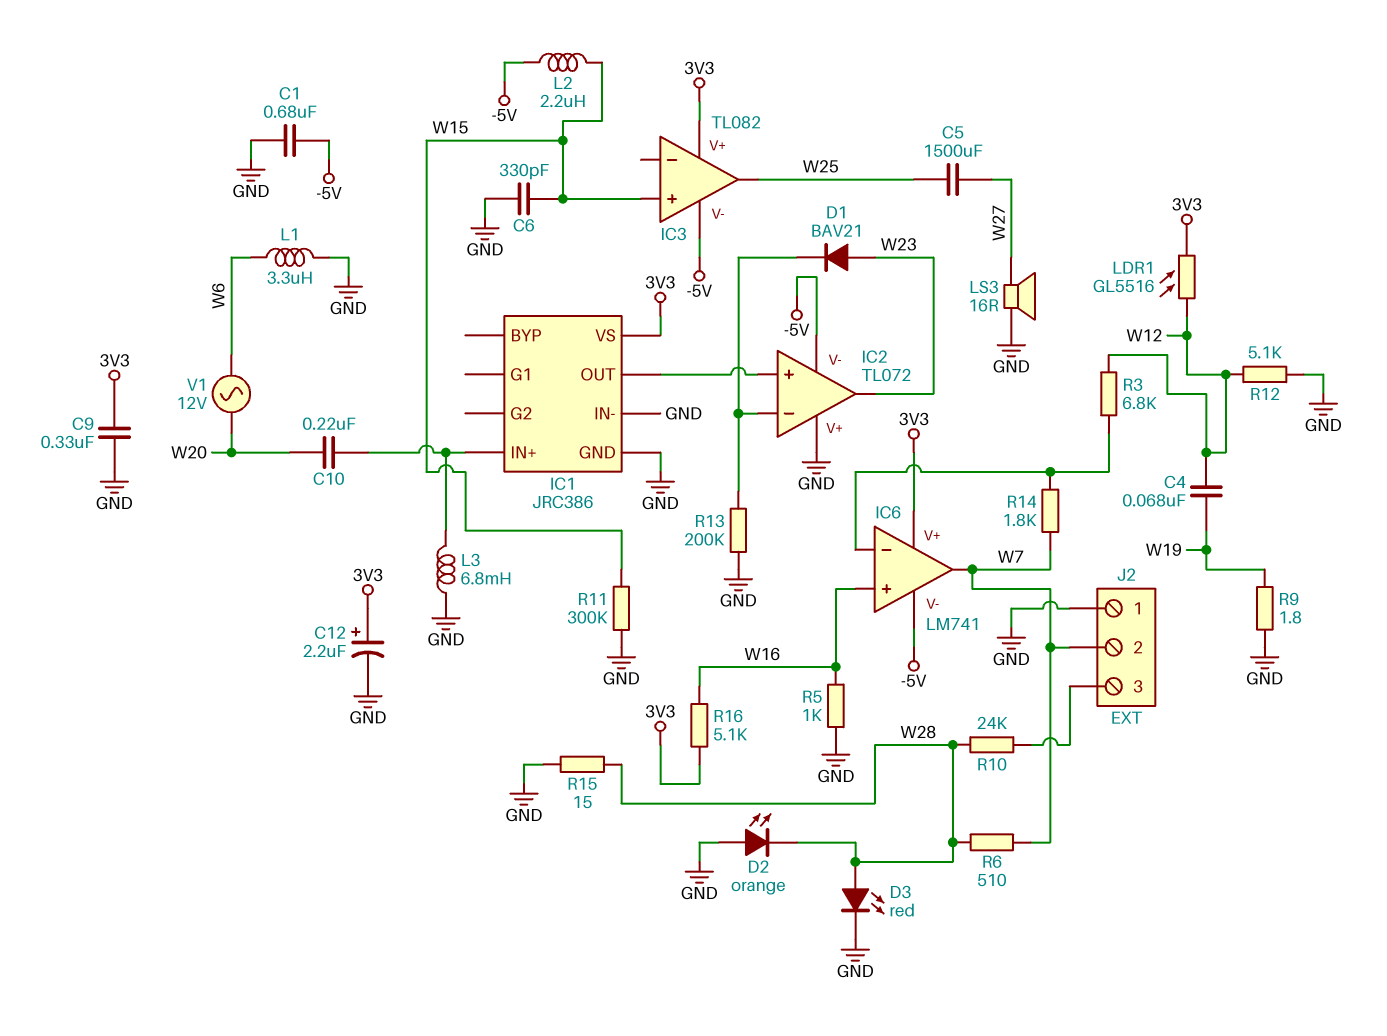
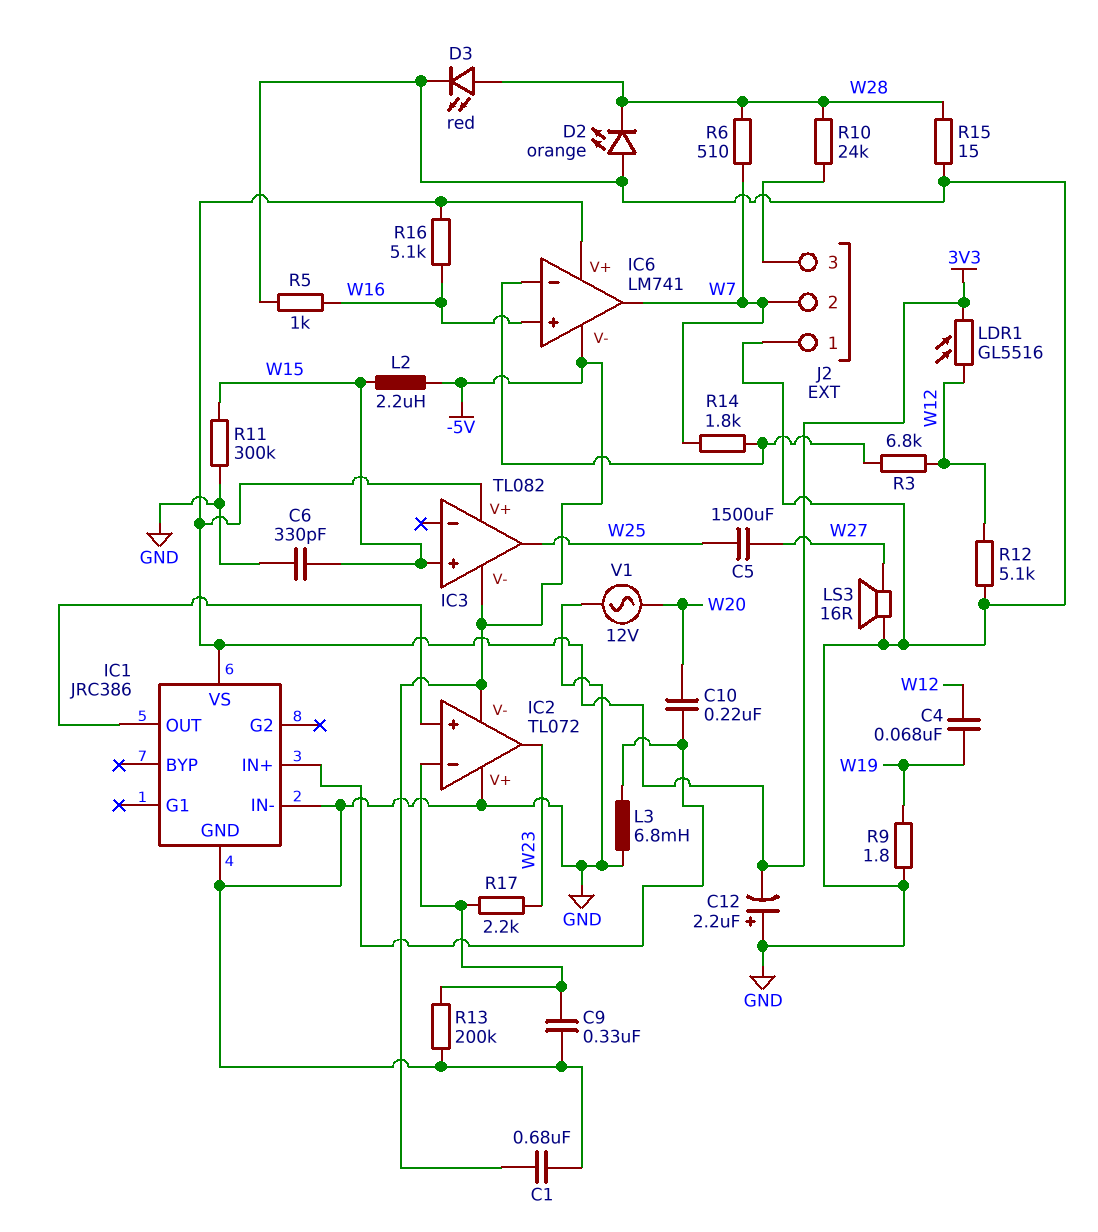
C9: 330nF (3V3, GND) -> 330nF (GND, IC2/in-)
C12: 2.2uF (plus 3V3, minus GND) -> 2.2uF (plus GND, minus 3V3)
D1: diode BAV21 (A W23, K IC2/in-) -> none
L1: 3.3uH (GND, W6) -> none
R17: none -> 2.2k (IC2/in-, W23)
V1: AC 12V (W6, W20) -> AC 12V (GND, W20)

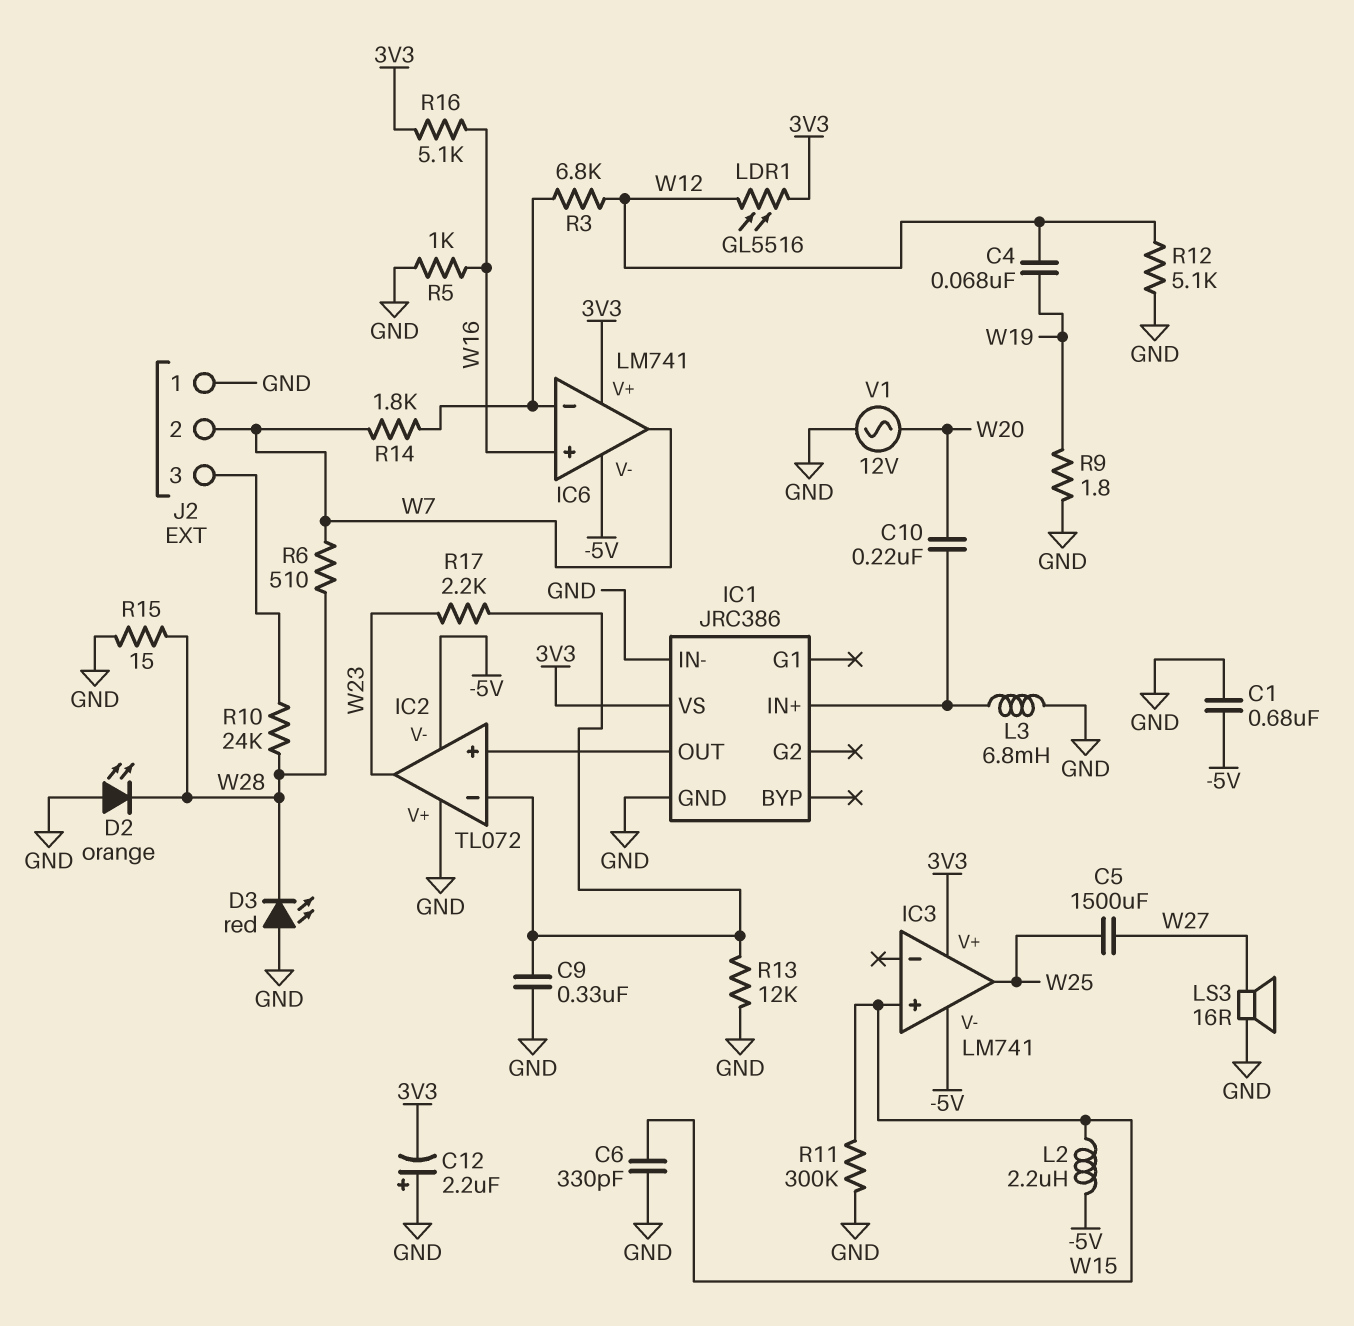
D3: LED red (A W28, K GND) -> LED red (A GND, K W28)
IC3: TL082 -> LM741
R13: 200k (GND, IC2/in-) -> 12k (GND, IC2/in-)

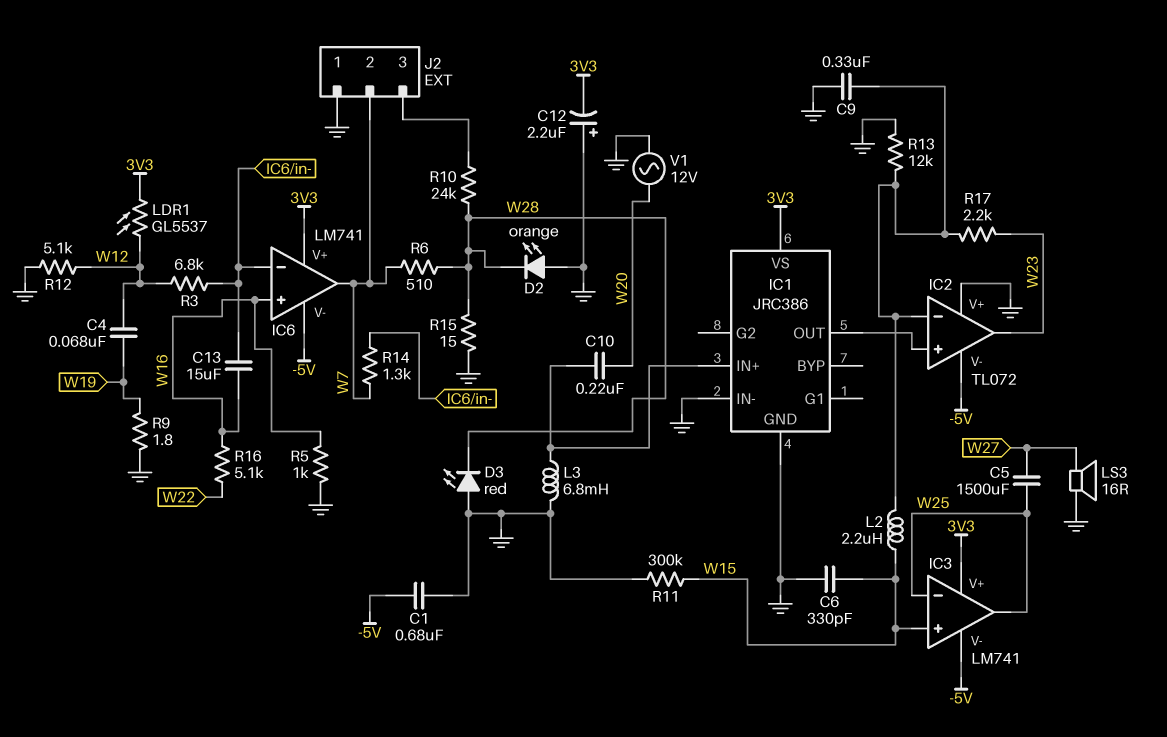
C13: none -> 15uF (IC6/in-, W16)
IC3 pin in-: none -> W25
L2: 2.2uH (-5V, W15) -> 2.2uH (IC2/in-, W15)
LDR1: GL5516 (3V3, W12) -> GL5537 (3V3, W12)
R14: 1.8k (IC6/in-, W7) -> 1.3k (IC6/in-, W7)
R16: 5.1k (3V3, W16) -> 5.1k (W16, W22)

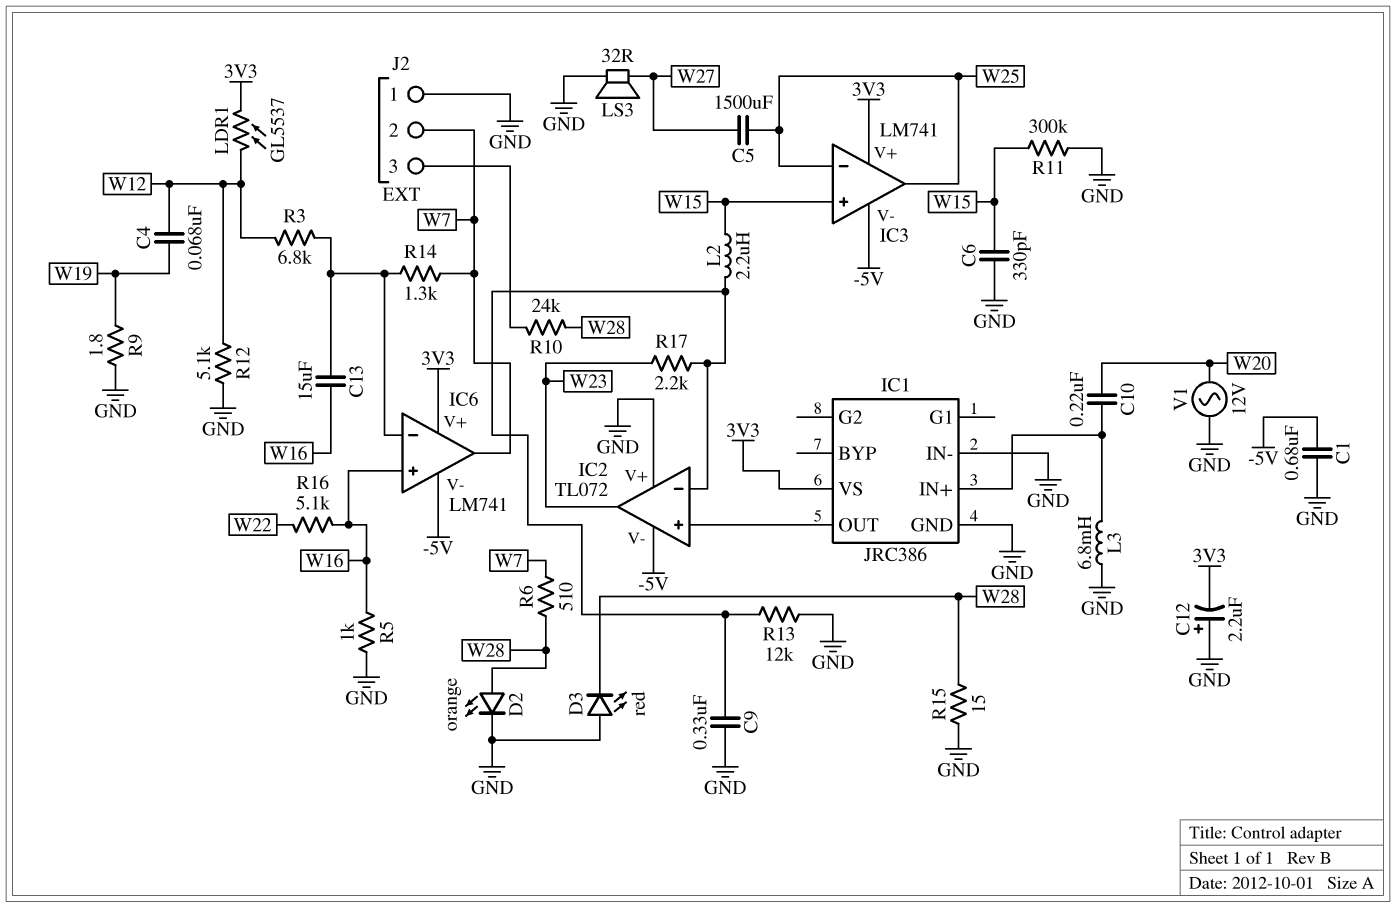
D2: LED orange (A GND, K W28) -> LED orange (A W28, K GND)
LS3: speaker 16R (GND, W27) -> speaker 32R (GND, W27)

